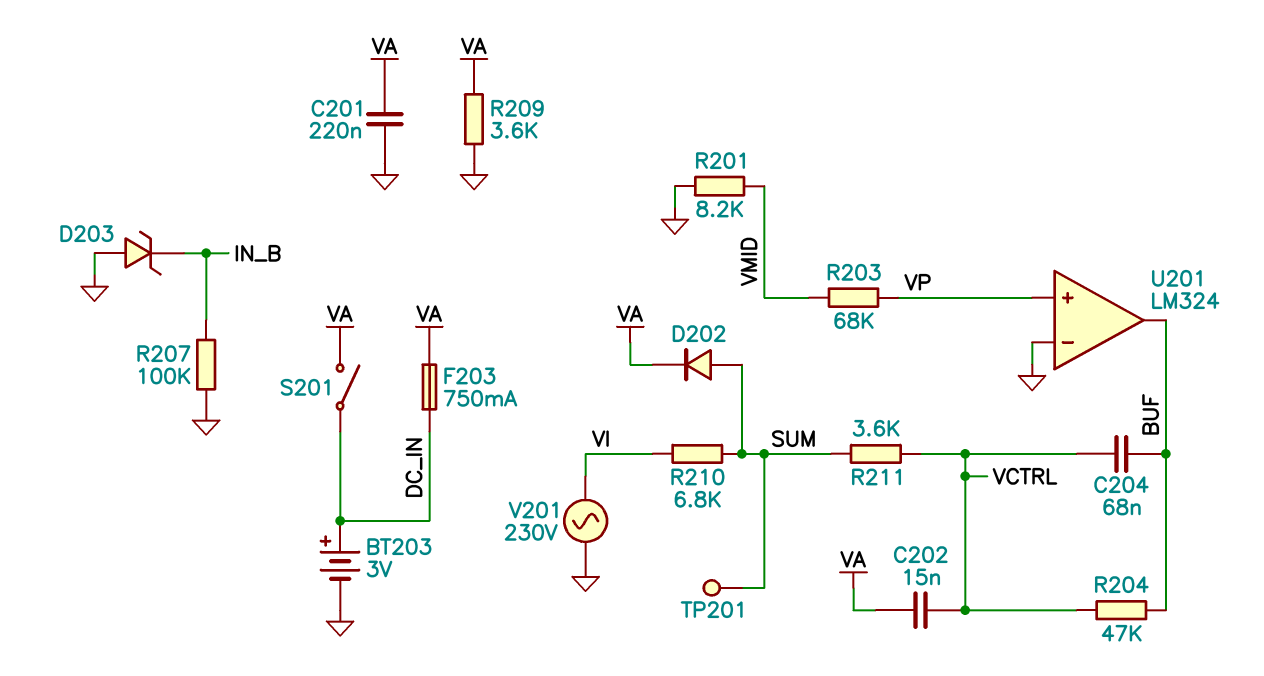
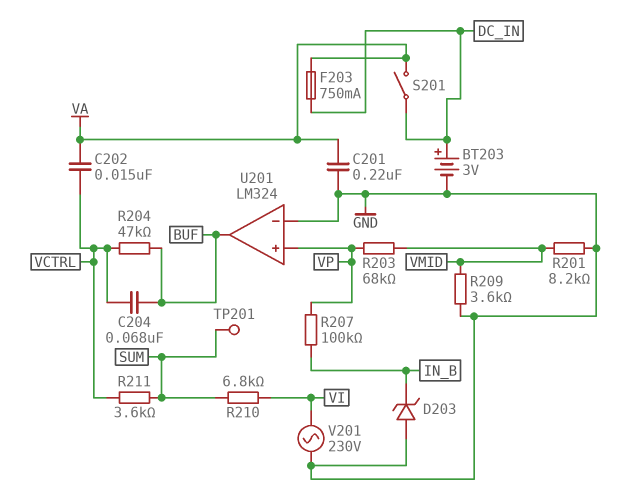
D202: diode (A SUM, K VA) -> none
R207: 100k (GND, IN_B) -> 100k (IN_B, VP)
R209: 3.6k (GND, VA) -> 3.6k (GND, VMID)

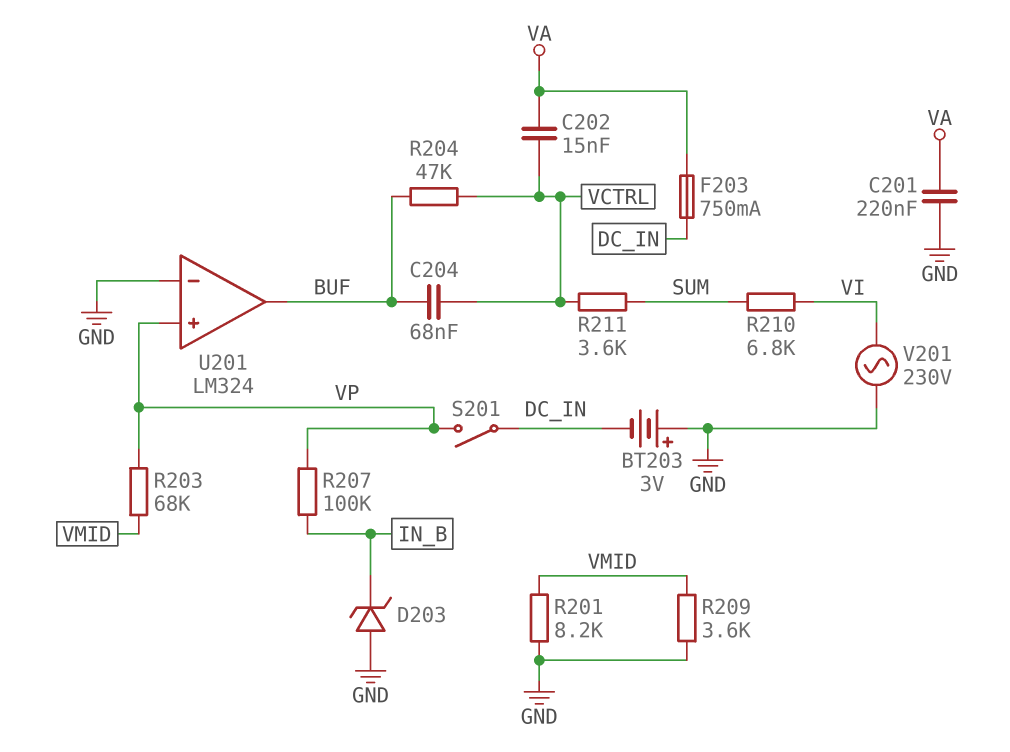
BT203: 3V (plus DC_IN, minus GND) -> 3V (plus GND, minus DC_IN)
S201: switch (DC_IN, VA) -> switch (DC_IN, VP)
TP201: test point (SUM) -> none

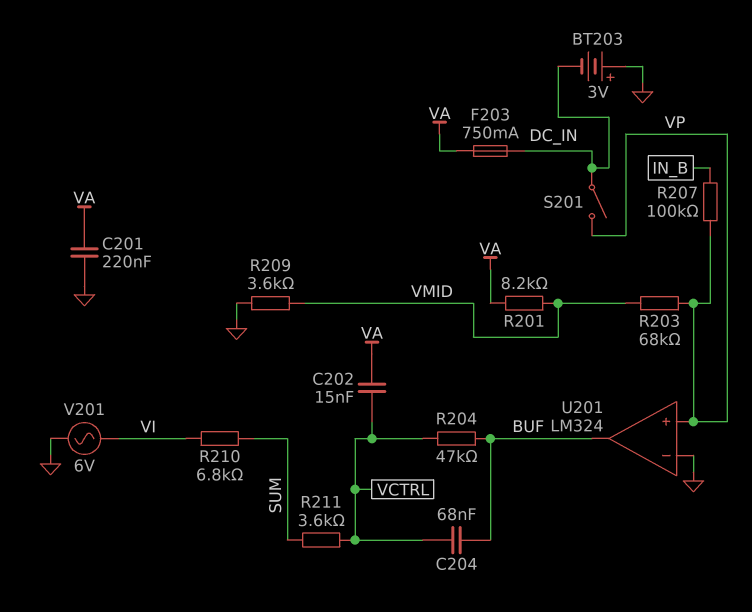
D203: zener (A GND, K IN_B) -> none
R201: 8.2k (GND, VMID) -> 8.2k (VA, VMID)
V201: AC 230V (GND, VI) -> AC 6V (GND, VI)

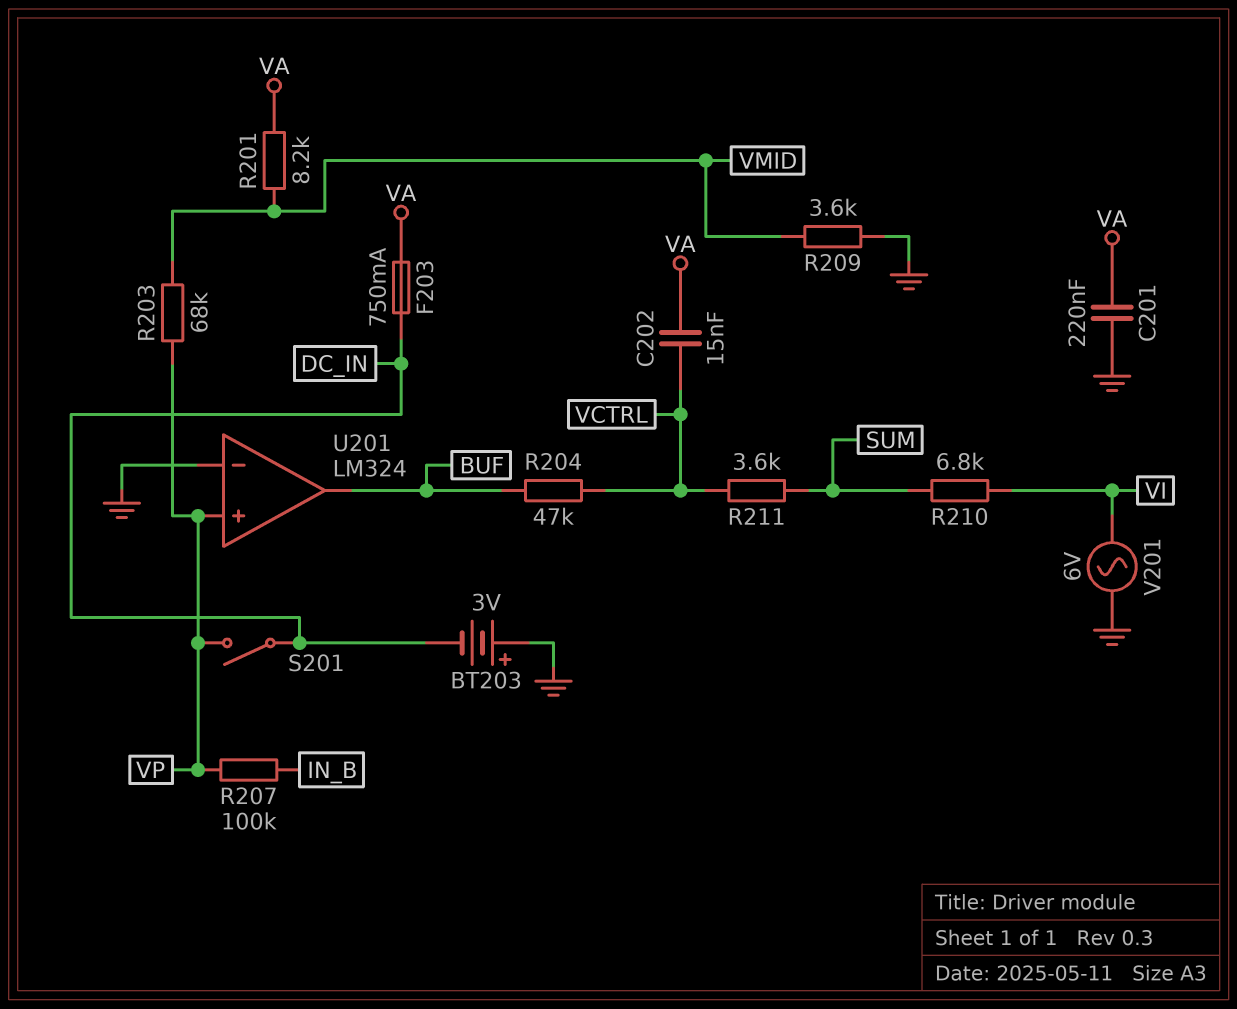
C204: 68nF (BUF, VCTRL) -> none

